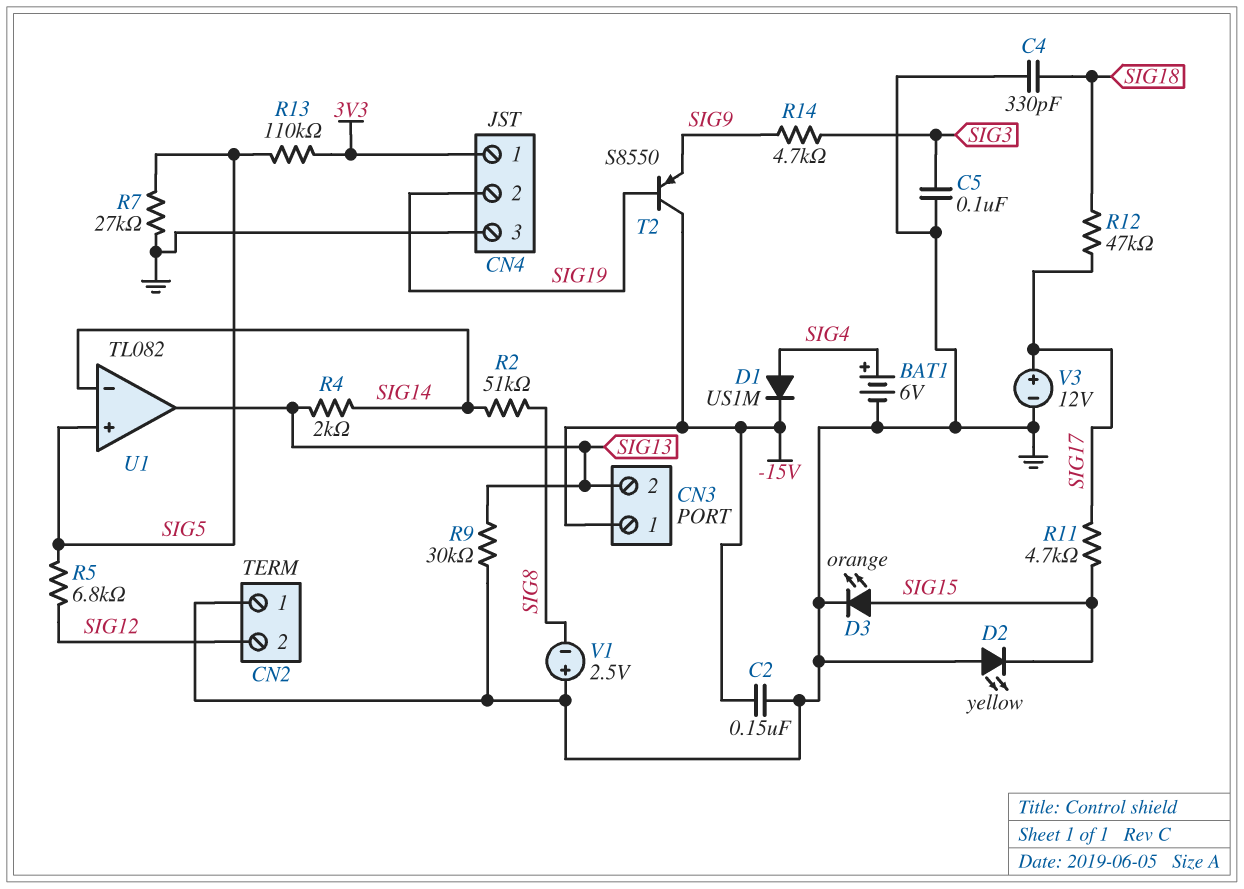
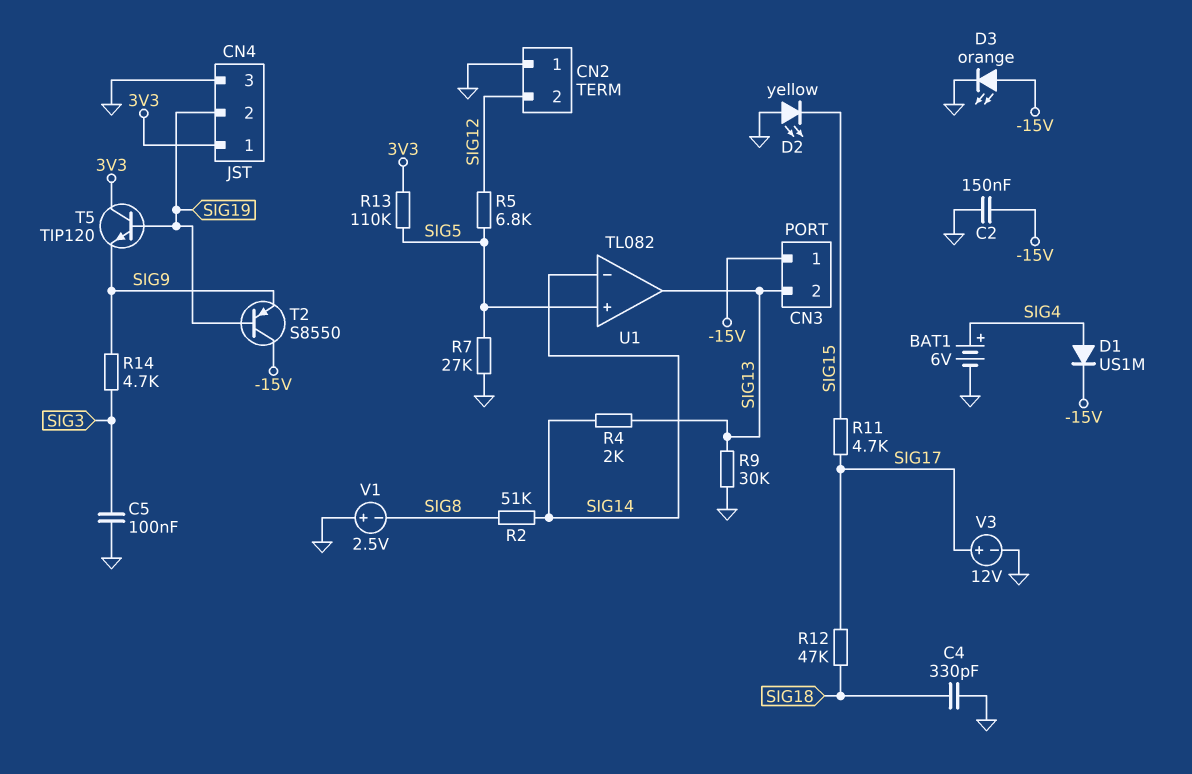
D3: LED orange (A SIG15, K GND) -> LED orange (A -15V, K GND)
T5: none -> NPN TIP120 (B SIG19, C 3V3, E SIG9)

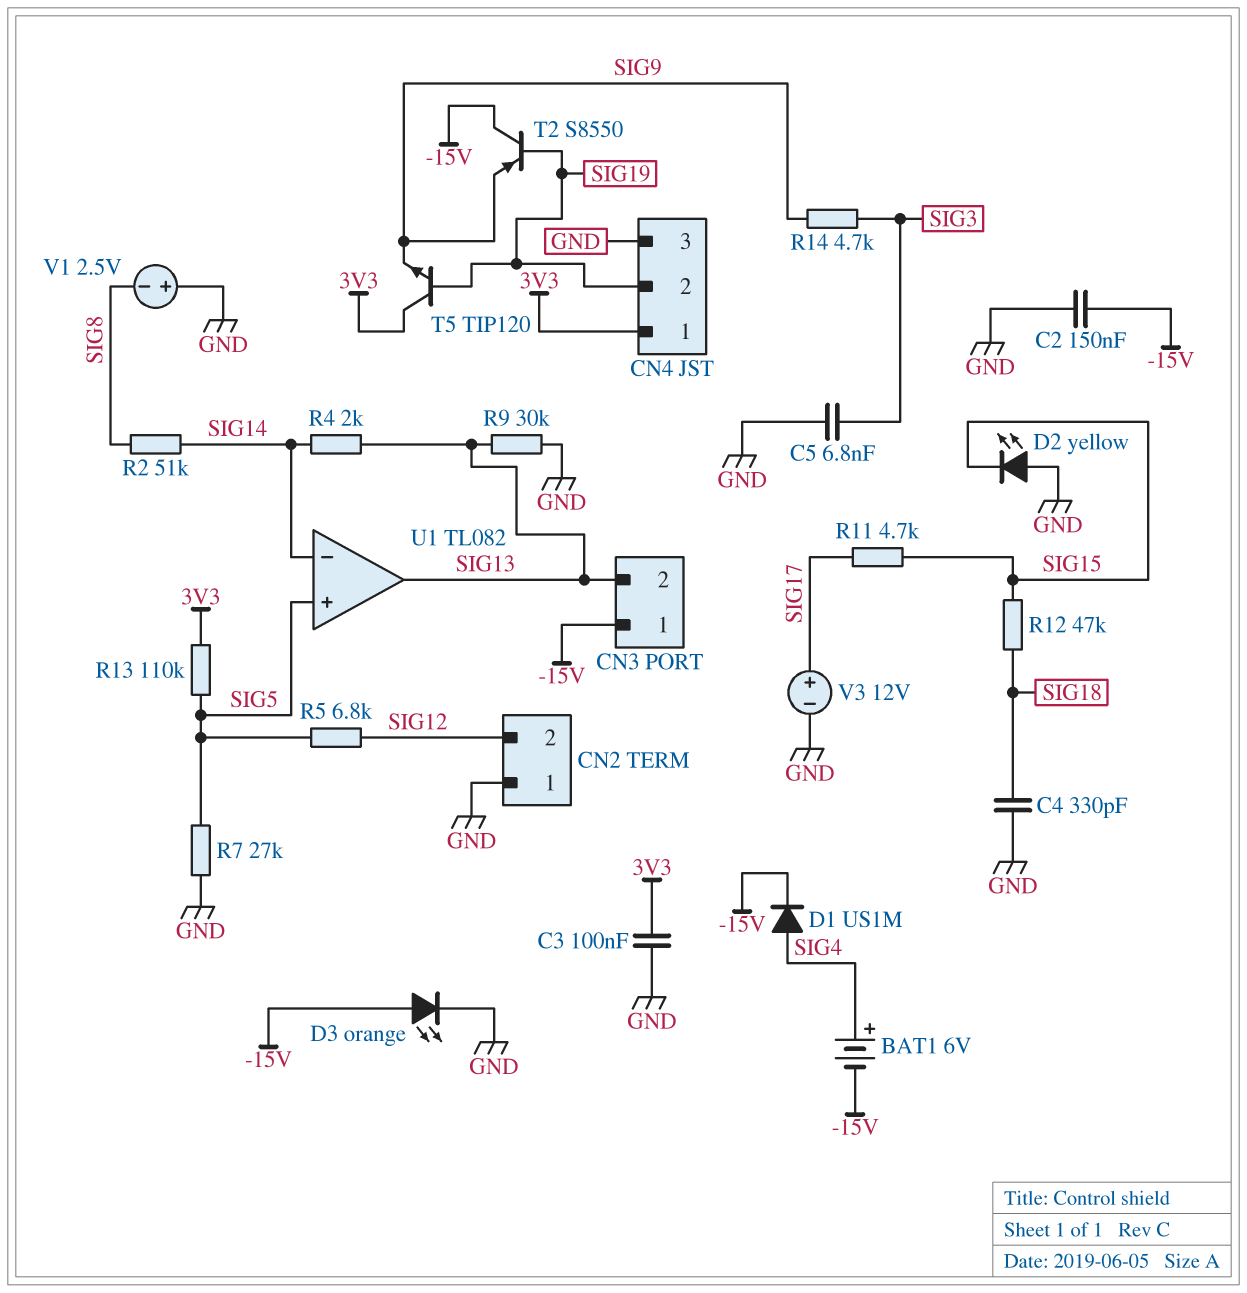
BAT1: 6V (plus SIG4, minus GND) -> 6V (plus SIG4, minus -15V)
C3: none -> 100nF (3V3, GND)
C5: 100nF (GND, SIG3) -> 6.8nF (GND, SIG3)
R12: 47k (SIG17, SIG18) -> 47k (SIG15, SIG18)

